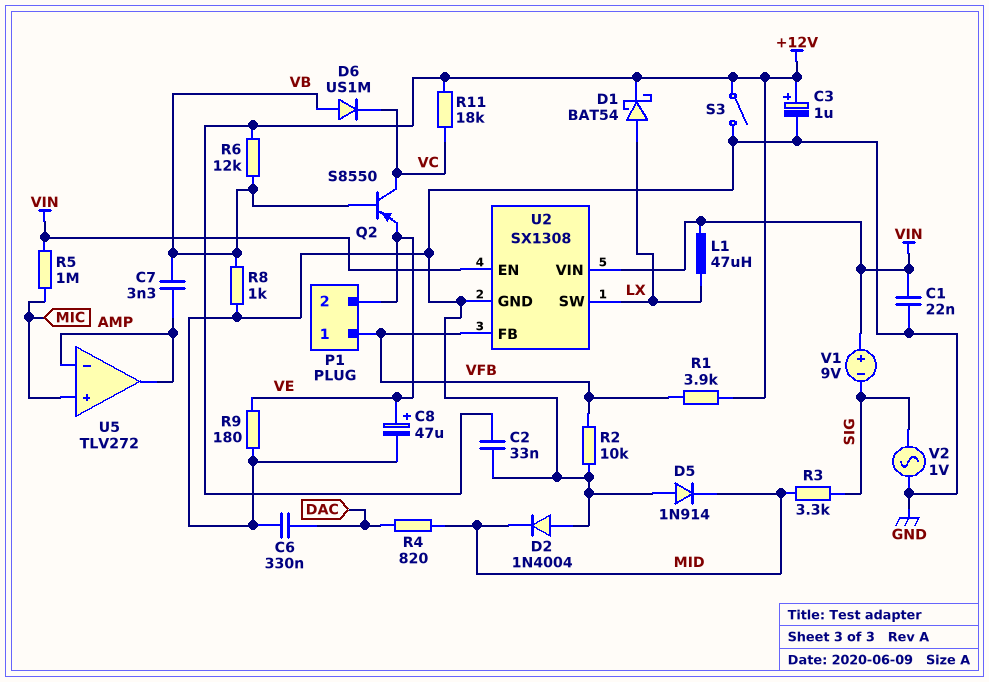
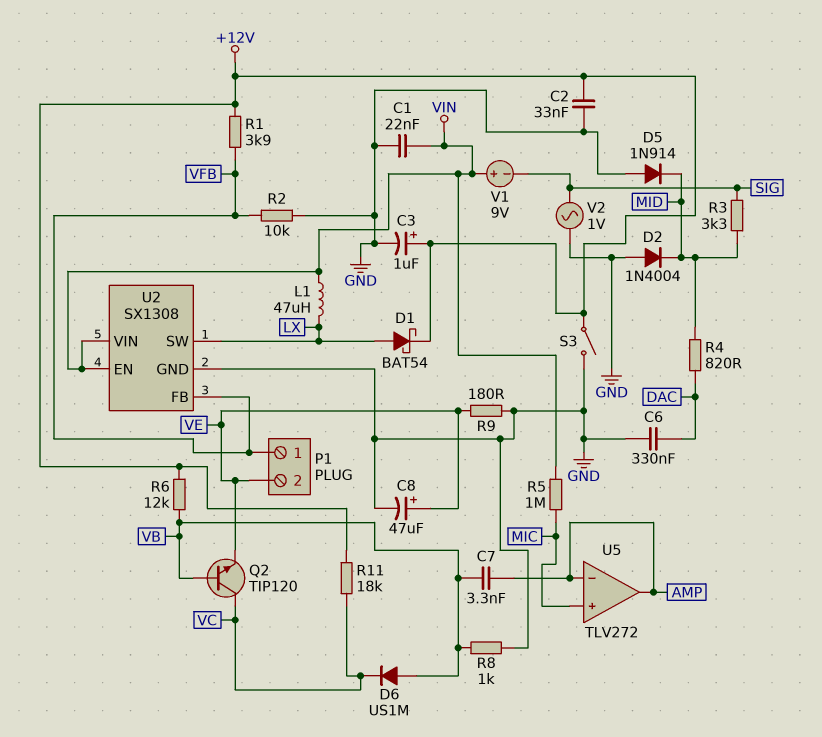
Q2: PNP S8550 (B VB, C VC, E VE) -> NPN TIP120 (B VB, C VC, E VE)

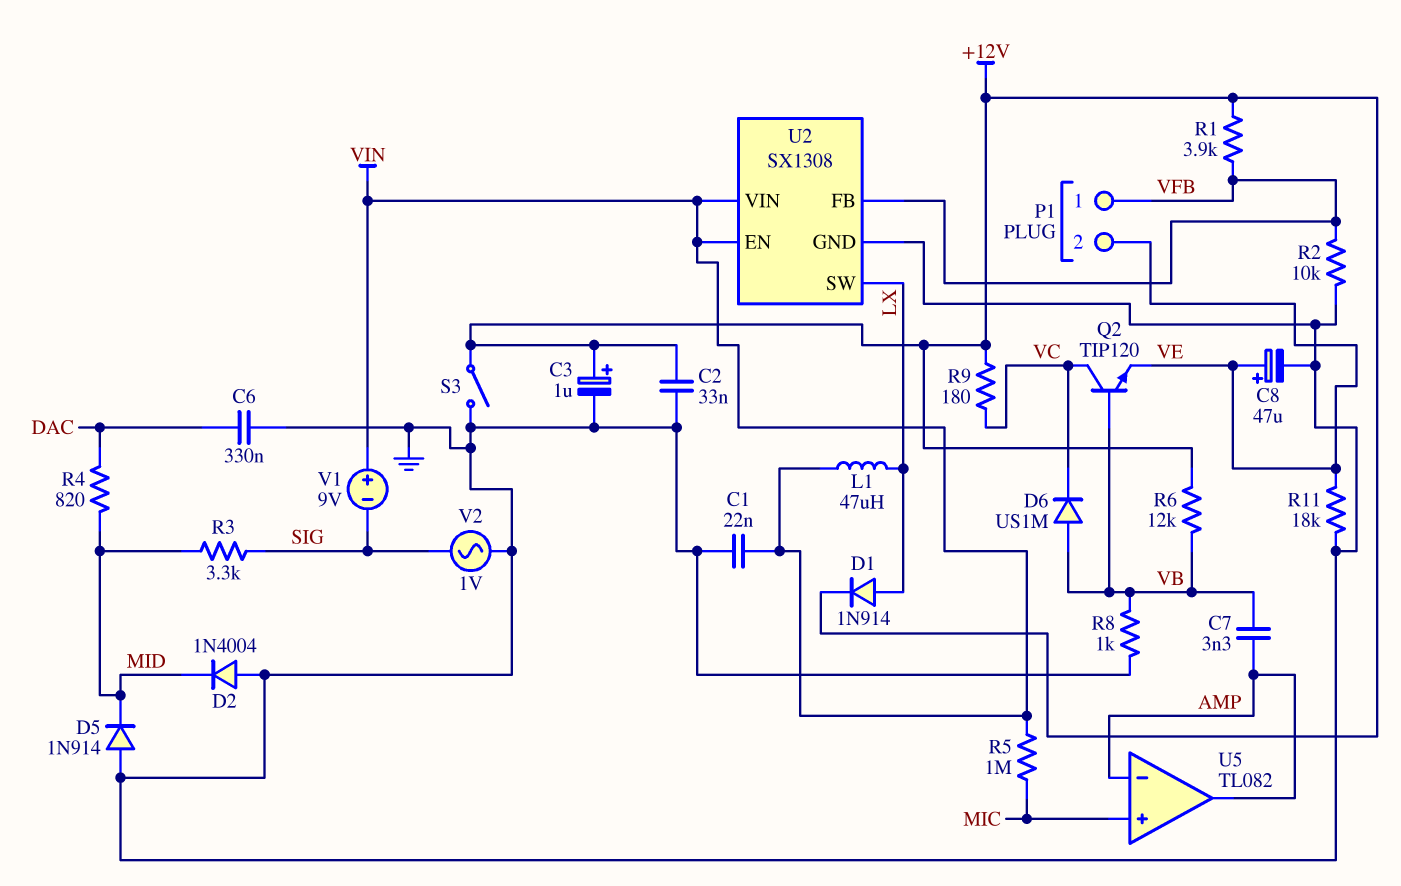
D1: schottky BAT54 (A LX, K +12V) -> diode 1N914 (A LX, K +12V)
R9: 180 (GND, VE) -> 180 (+12V, VC)
R11: 18k (+12V, VC) -> 18k (GND, VE)
U5: TLV272 -> TL082

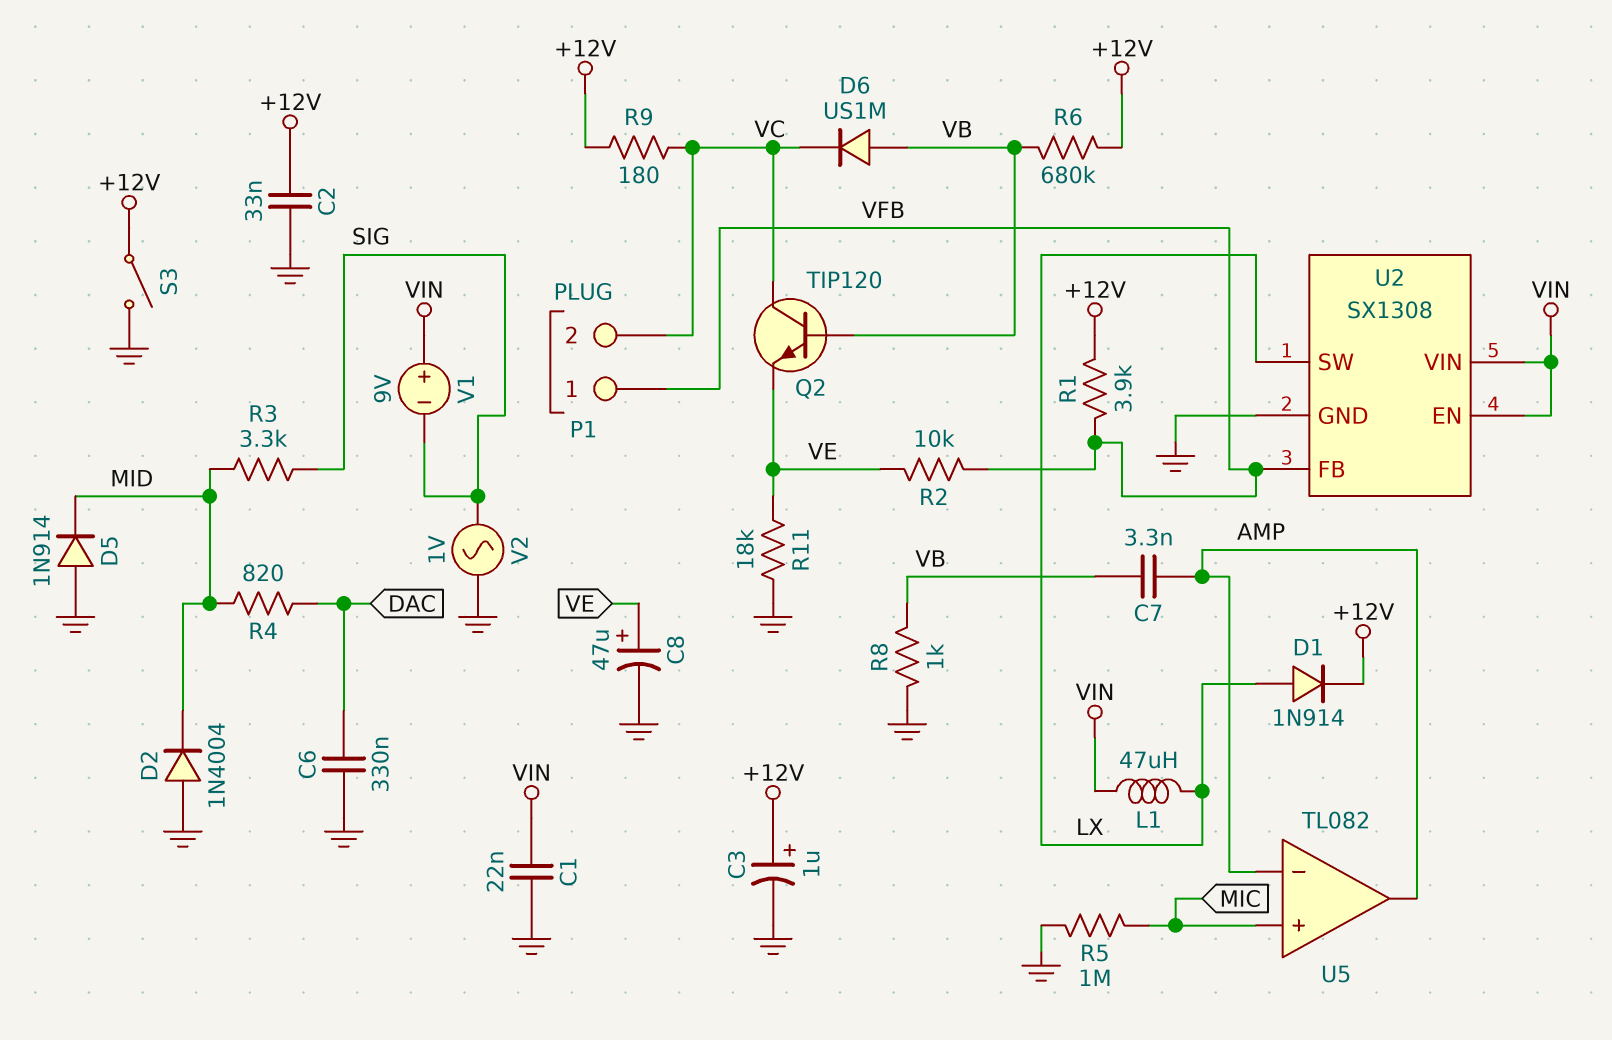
P1 pin 2: VE -> VC
R2: 10k (GND, VFB) -> 10k (VE, VFB)
R5: 1M (MIC, VIN) -> 1M (GND, MIC)
R6: 12k (+12V, VB) -> 680k (+12V, VB)

